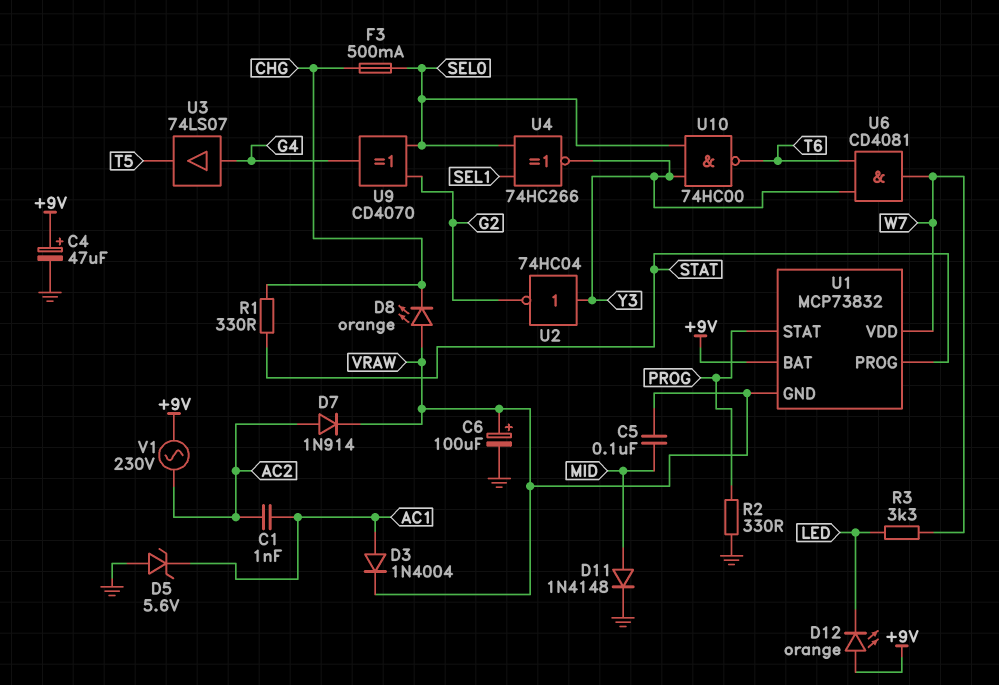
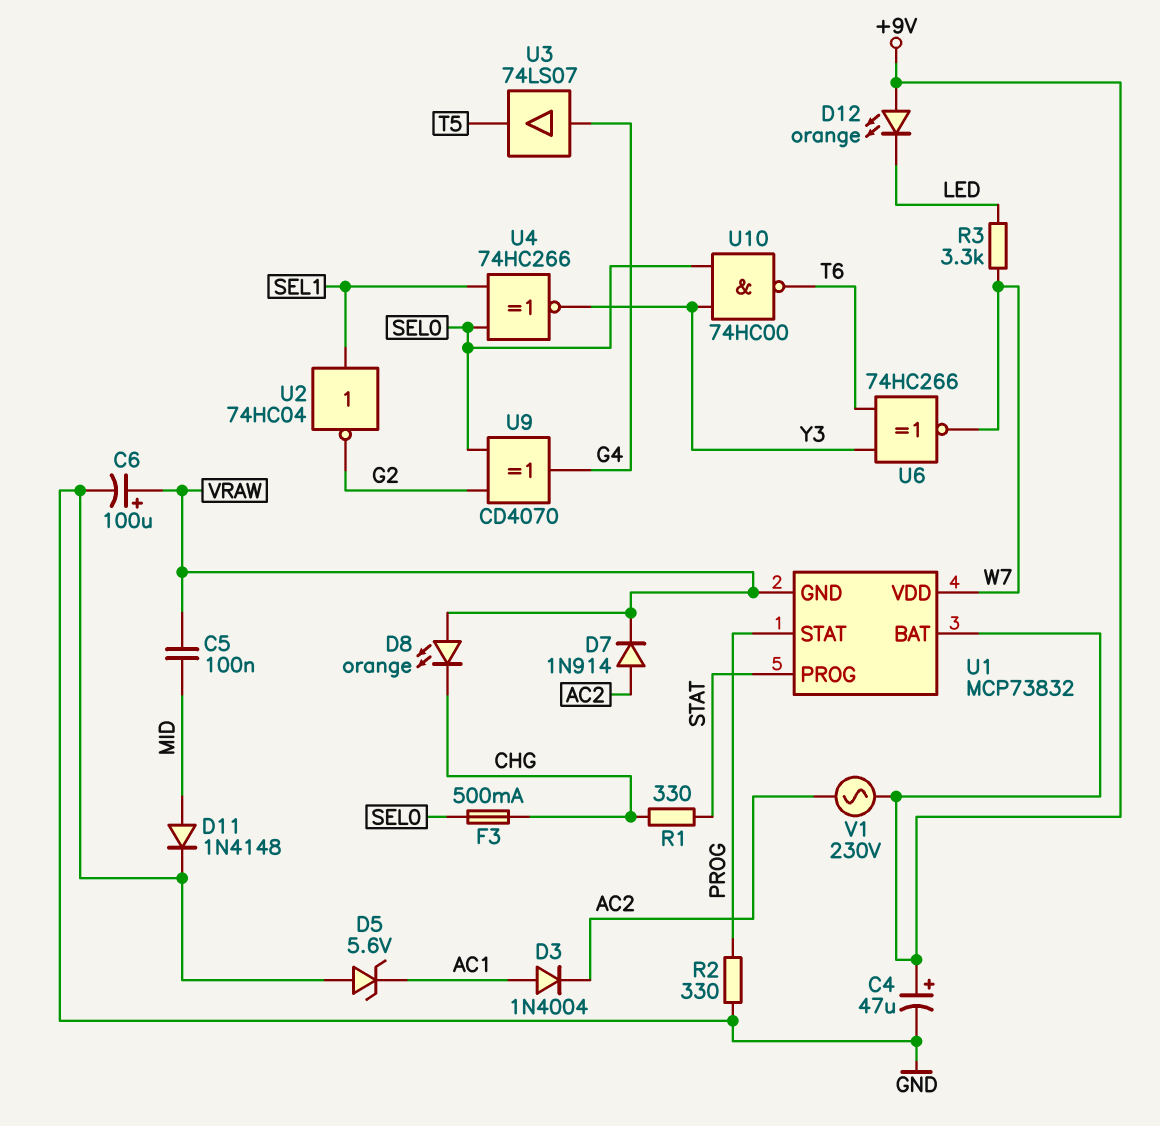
C1: 1nF (AC1, AC2) -> none
D3: diode 1N4004 (A AC1, K VRAW) -> diode 1N4004 (A AC1, K AC2)
U2: NOT 74HC04 (in Y3, out G2) -> NOT 74HC04 (in SEL1, out G2)
U6: AND CD4081 (in T6, in Y3, out W7) -> XNOR 74HC266 (in T6, in Y3, out W7)

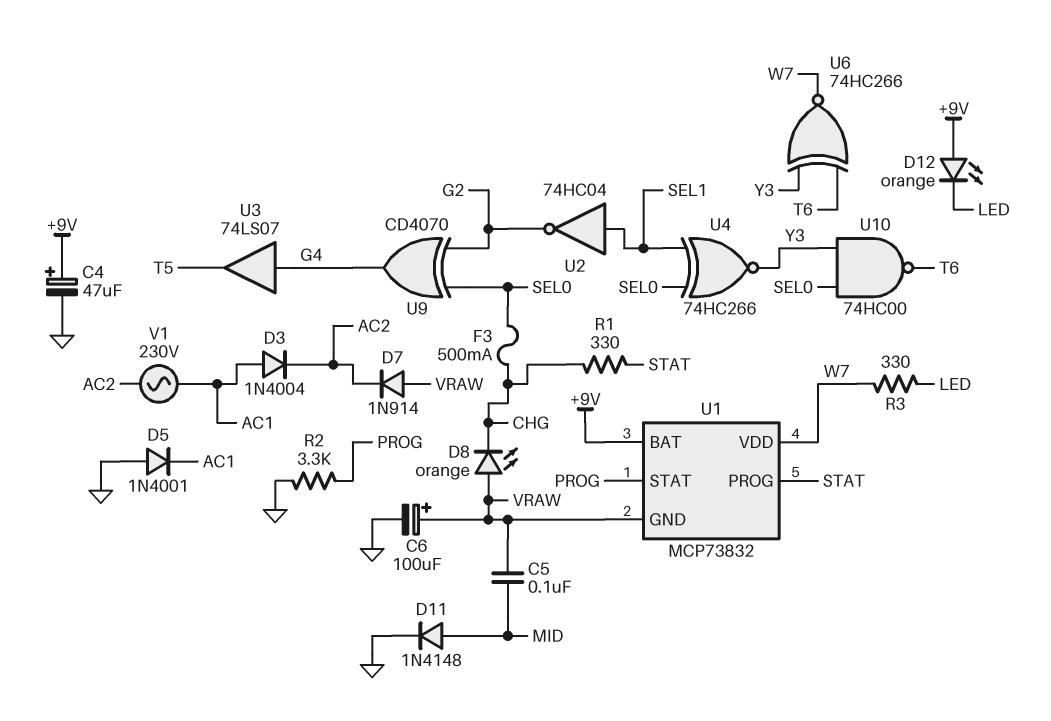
D5: zener 5.6V (A GND, K AC1) -> diode 1N4001 (A GND, K AC1)
D7: diode 1N914 (A AC2, K VRAW) -> diode 1N914 (A VRAW, K AC2)
R2: 330 (GND, PROG) -> 3.3k (GND, PROG)
R3: 3.3k (LED, W7) -> 330 (LED, W7)
V1: AC 230V (+9V, AC2) -> AC 230V (AC1, AC2)

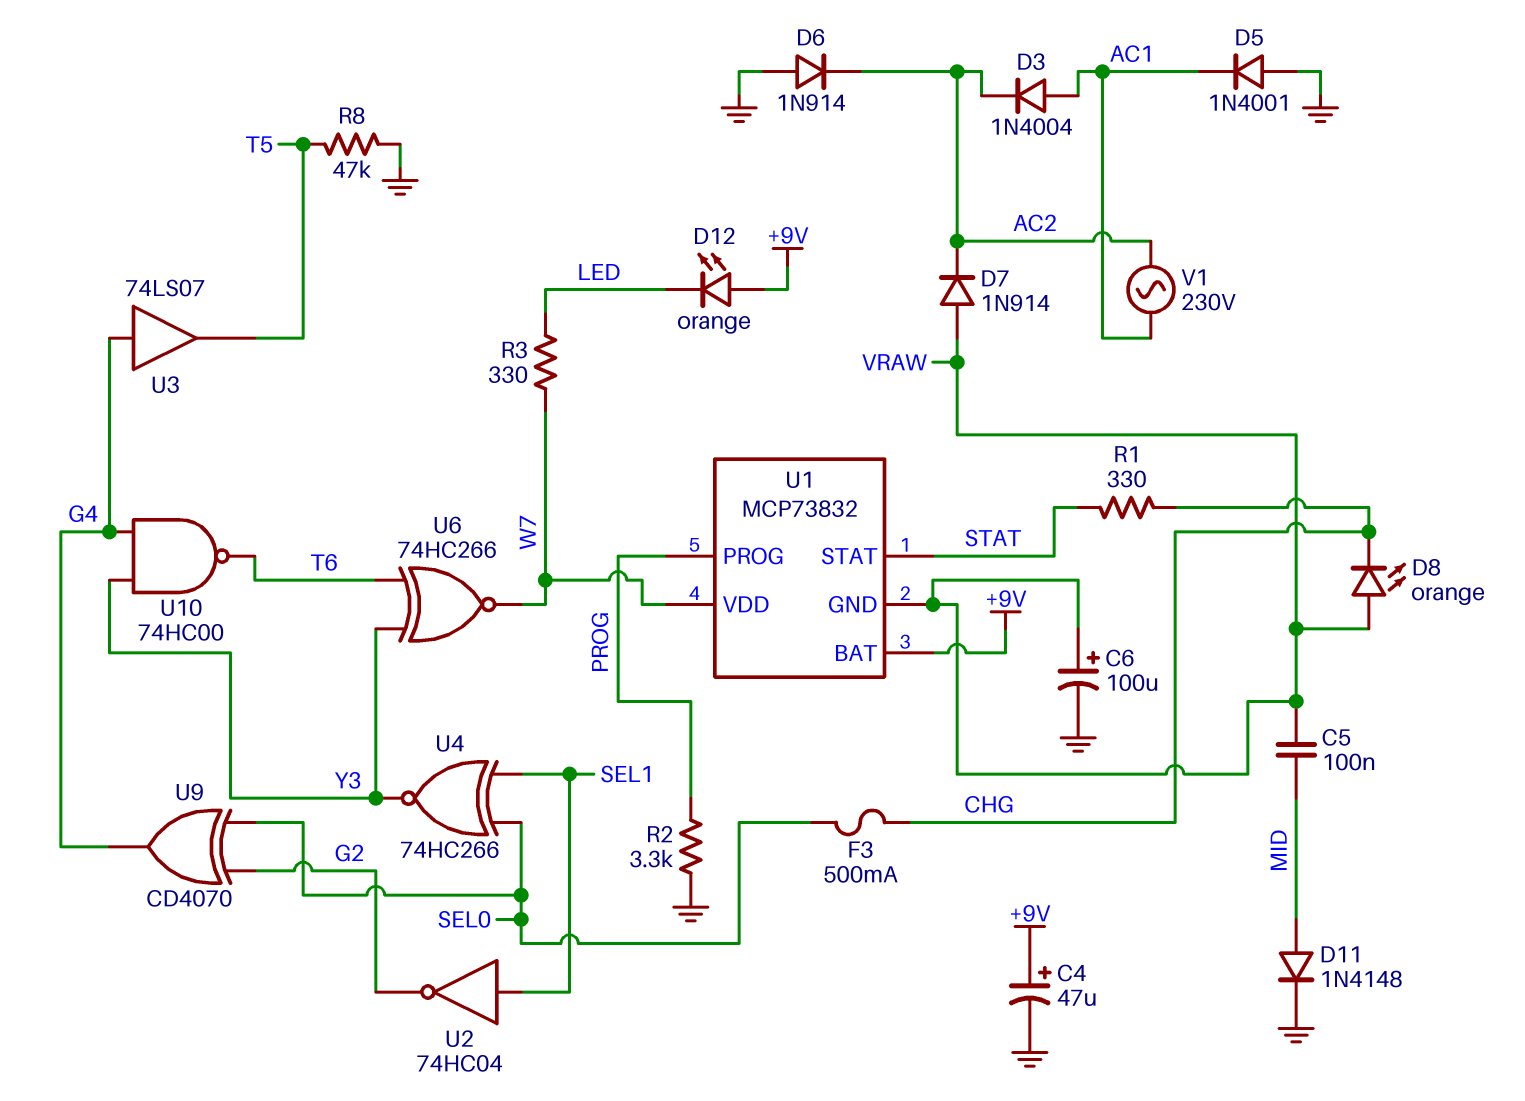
D6: none -> diode 1N914 (A GND, K AC2)
R8: none -> 47k (GND, T5)
U1 pin PROG: STAT -> PROG
U1 pin STAT: PROG -> STAT
U10: NAND 74HC00 (in SEL0, in Y3, out T6) -> NAND 74HC00 (in G4, in Y3, out T6)

